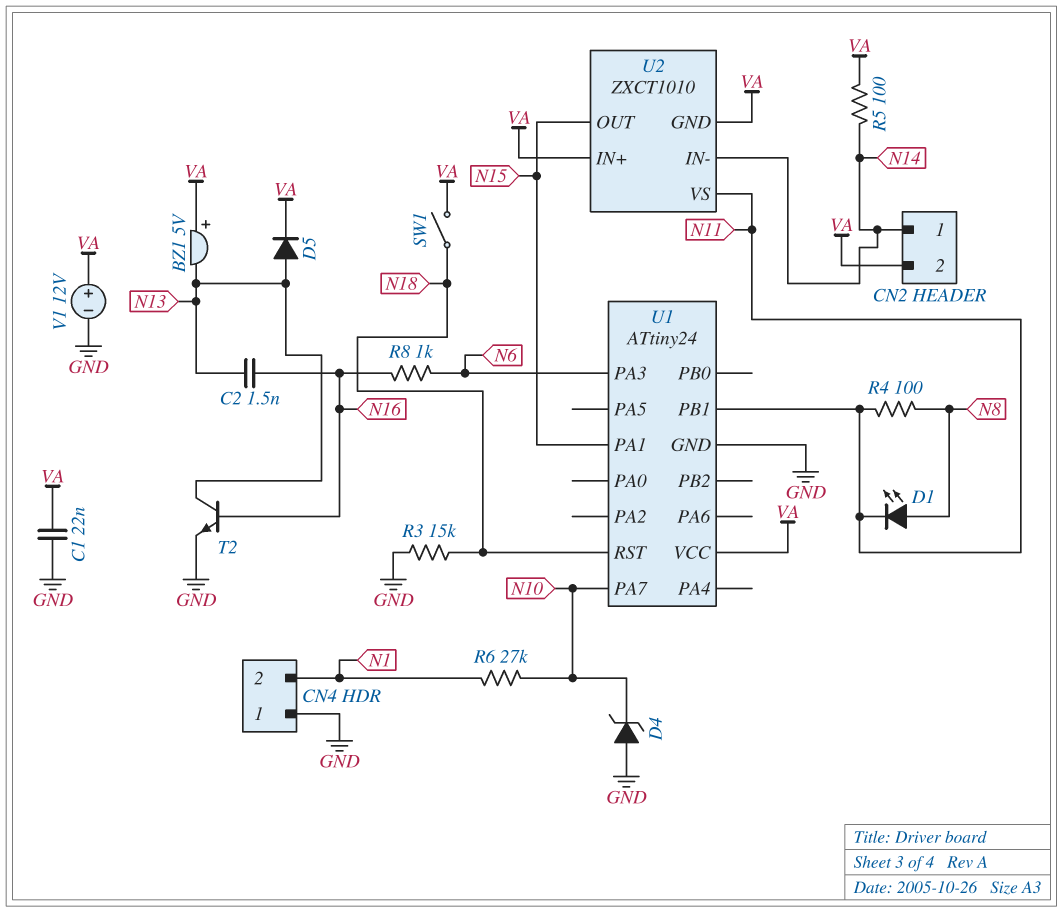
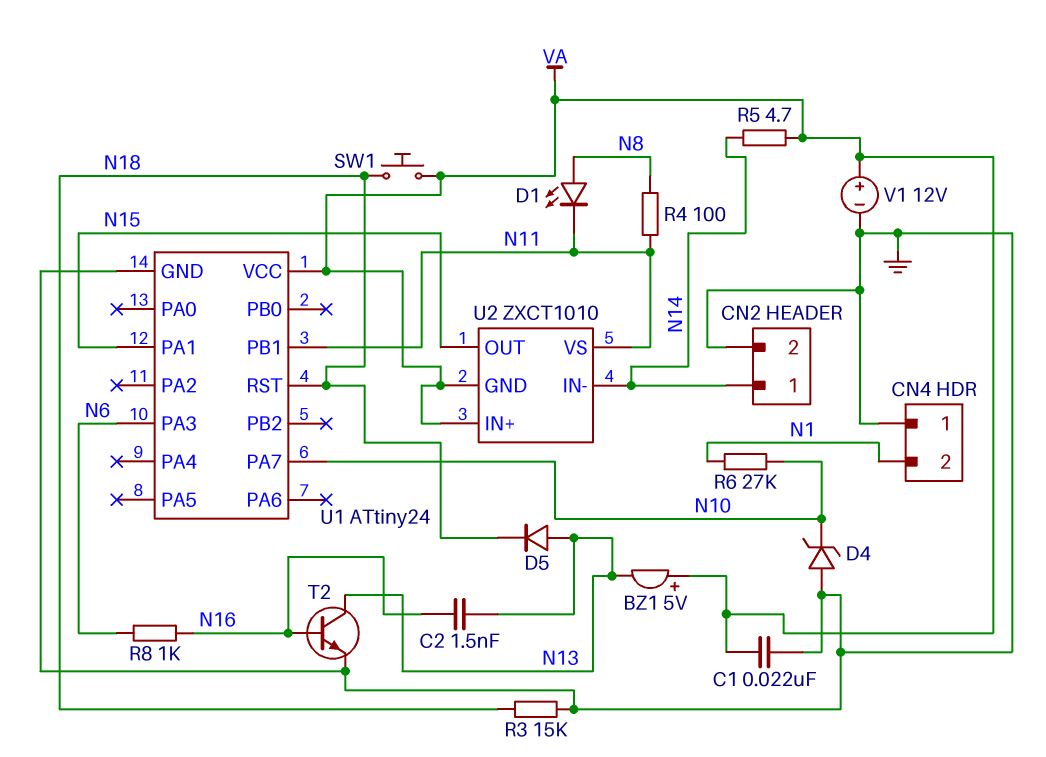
CN2 pin 2: VA -> GND
D5: diode (A N13, K VA) -> diode (A N13, K N18)
R5: 100 (N14, VA) -> 4.7 (N14, VA)
SW1: switch (N18, VA) -> button (N18, VA)

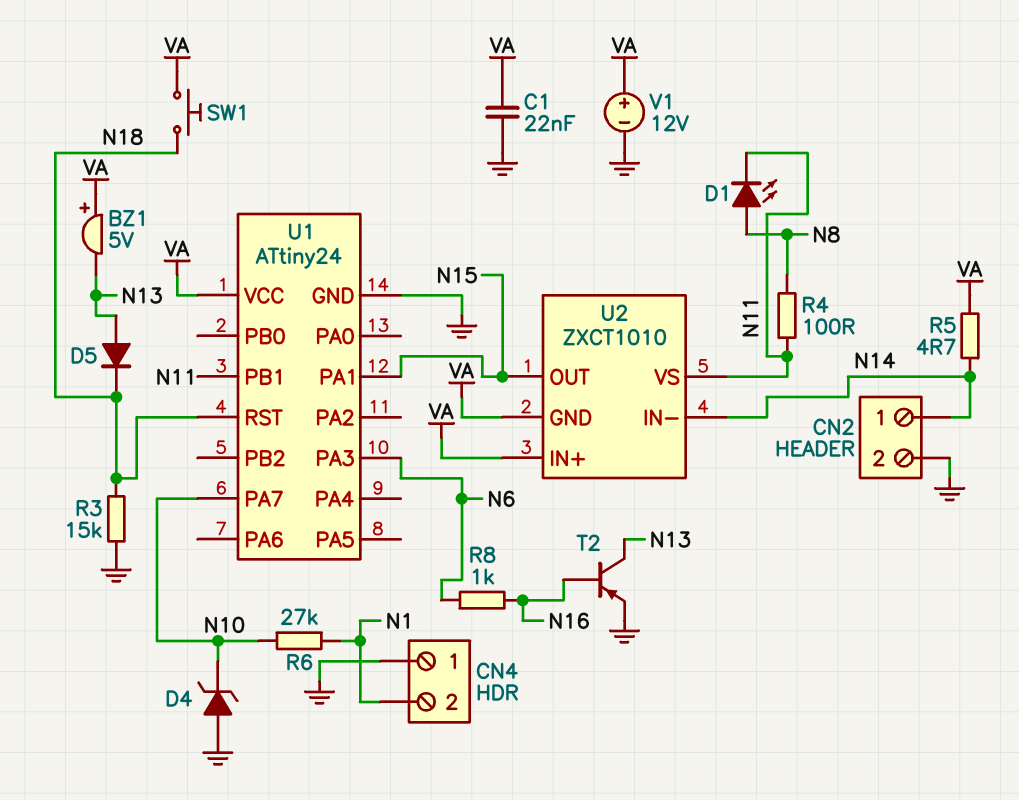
C2: 1.5nF (N13, N16) -> none
T2: NPN (B N16, C N13, E GND) -> PNP (B N16, C N13, E GND)

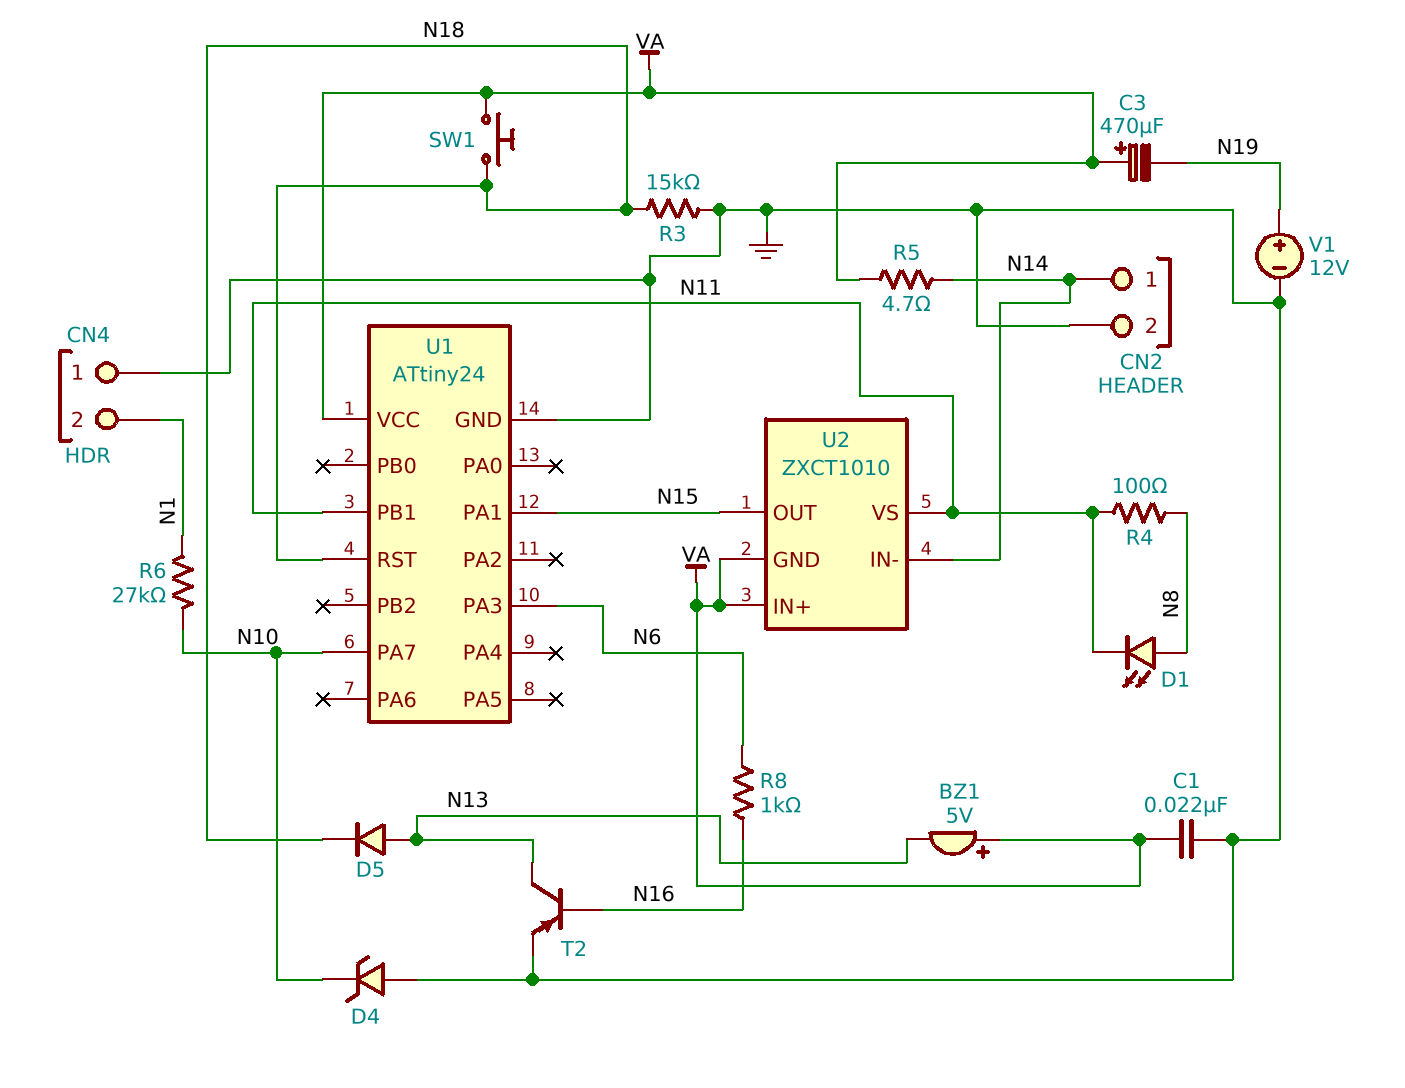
C3: none -> 470uF (plus VA, minus N19)
V1: 12V (plus VA, minus GND) -> 12V (plus N19, minus GND)

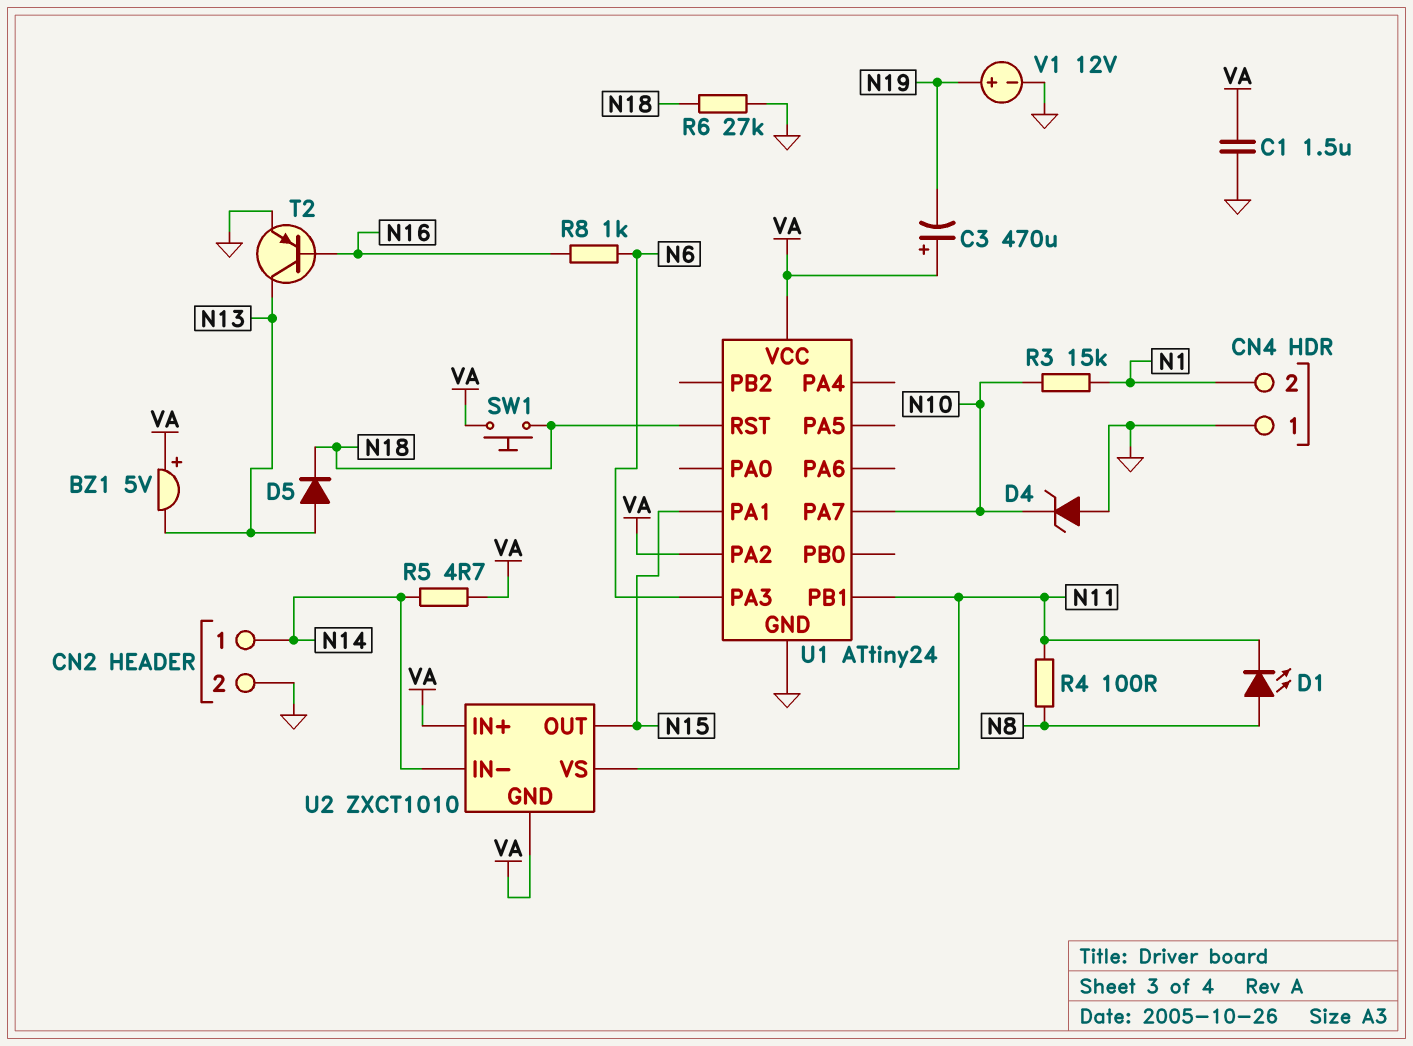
C1: 22nF (GND, VA) -> 1.5uF (GND, VA)
R3: 15k (GND, N18) -> 15k (N1, N10)
R6: 27k (N1, N10) -> 27k (GND, N18)
U1 pin PA2: none -> VA

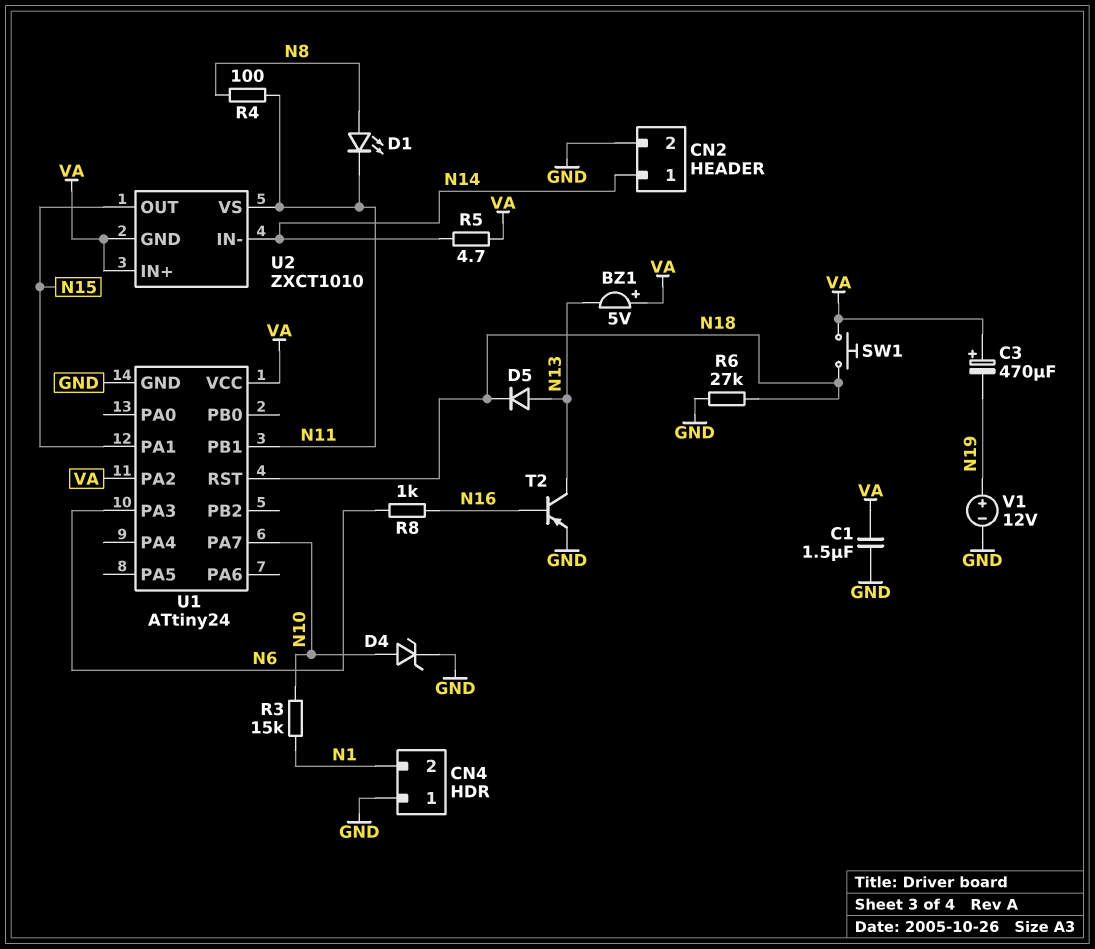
D4: zener (A GND, K N10) -> zener (A N10, K GND)

